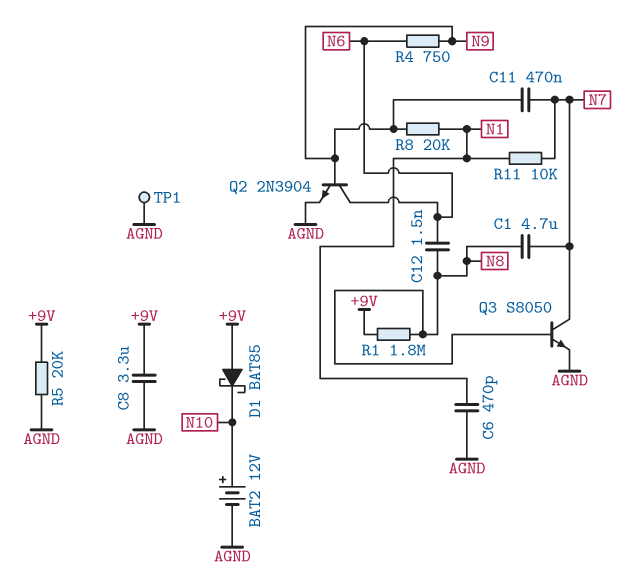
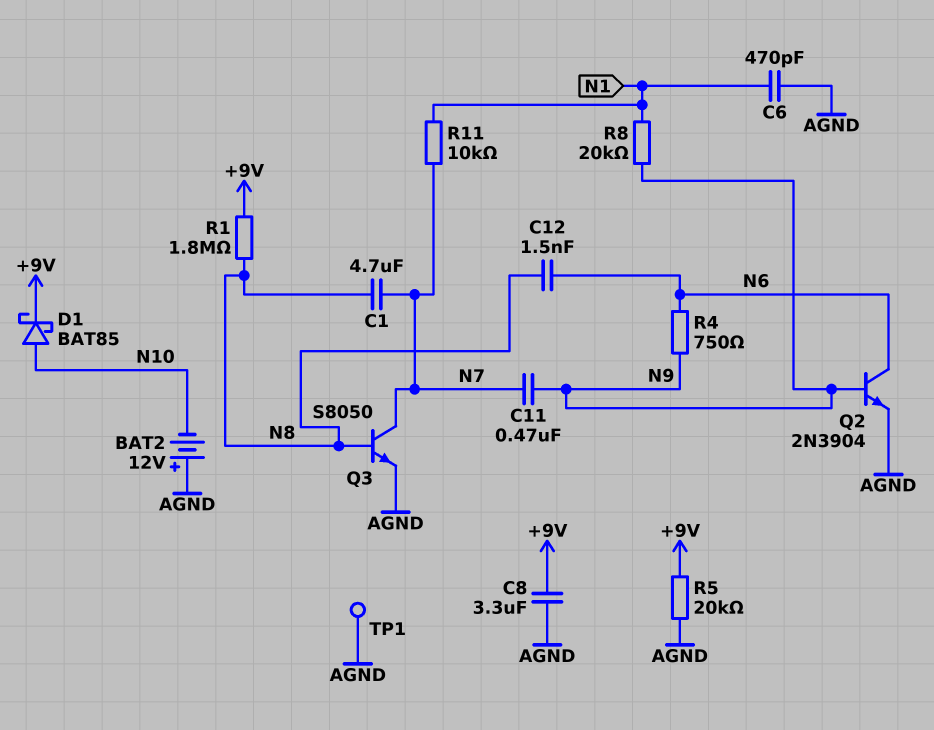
BAT2: 12V (plus N10, minus AGND) -> 12V (plus AGND, minus N10)
D1: schottky BAT85 (A +9V, K N10) -> schottky BAT85 (A N10, K +9V)

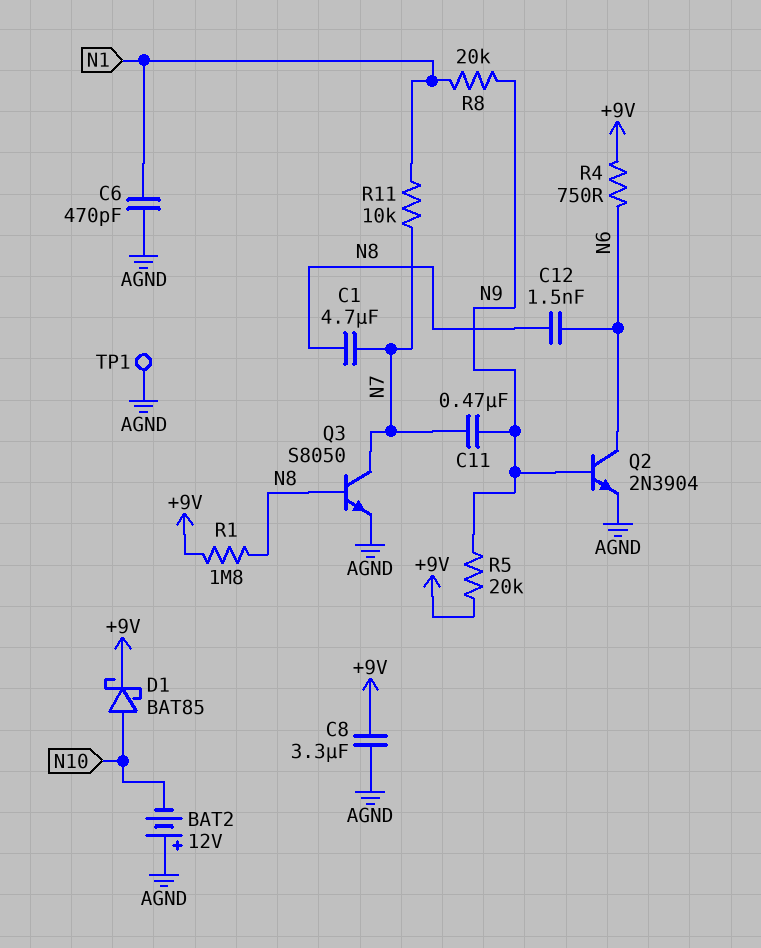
R4: 750 (N6, N9) -> 750 (+9V, N6)
R5: 20k (+9V, AGND) -> 20k (+9V, N9)

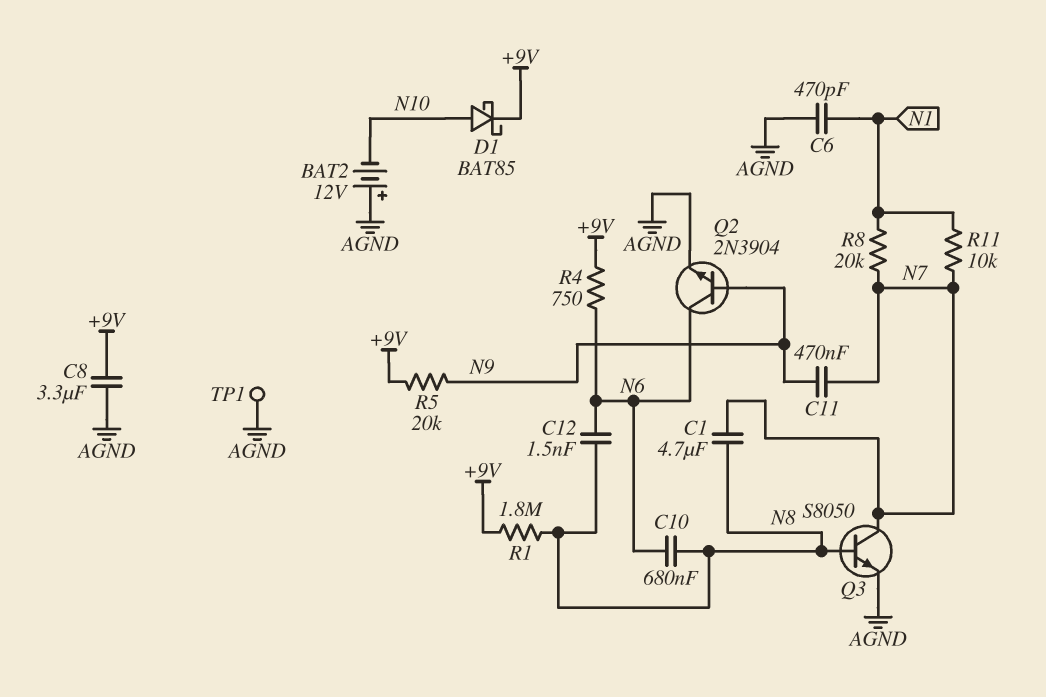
C10: none -> 680nF (N6, N8)
R8: 20k (N1, N9) -> 20k (N1, N7)

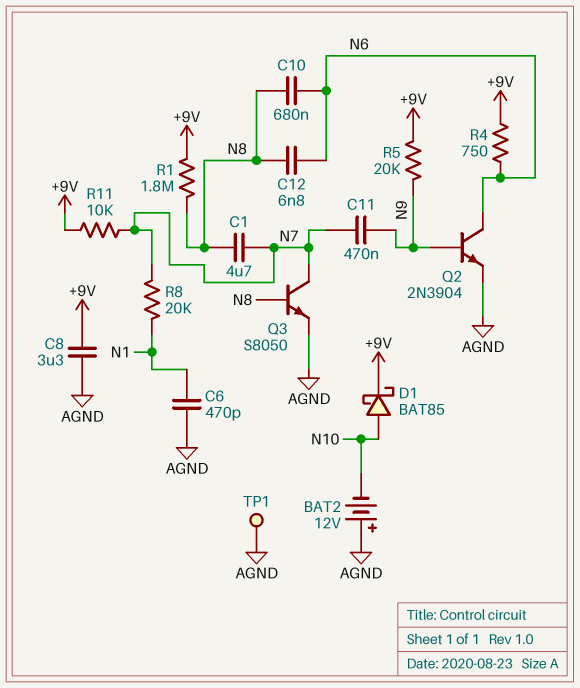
C12: 1.5nF (N6, N8) -> 6.8nF (N6, N8)
R11: 10k (N1, N7) -> 10k (+9V, N7)

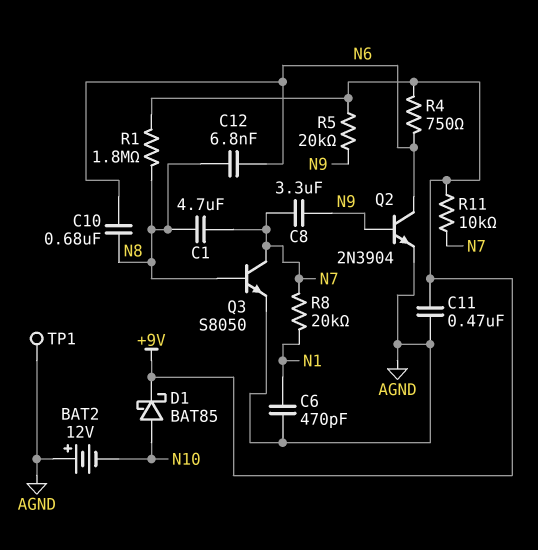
C8: 3.3uF (+9V, AGND) -> 3.3uF (N7, N9)
C11: 470nF (N7, N9) -> 470nF (+9V, AGND)

